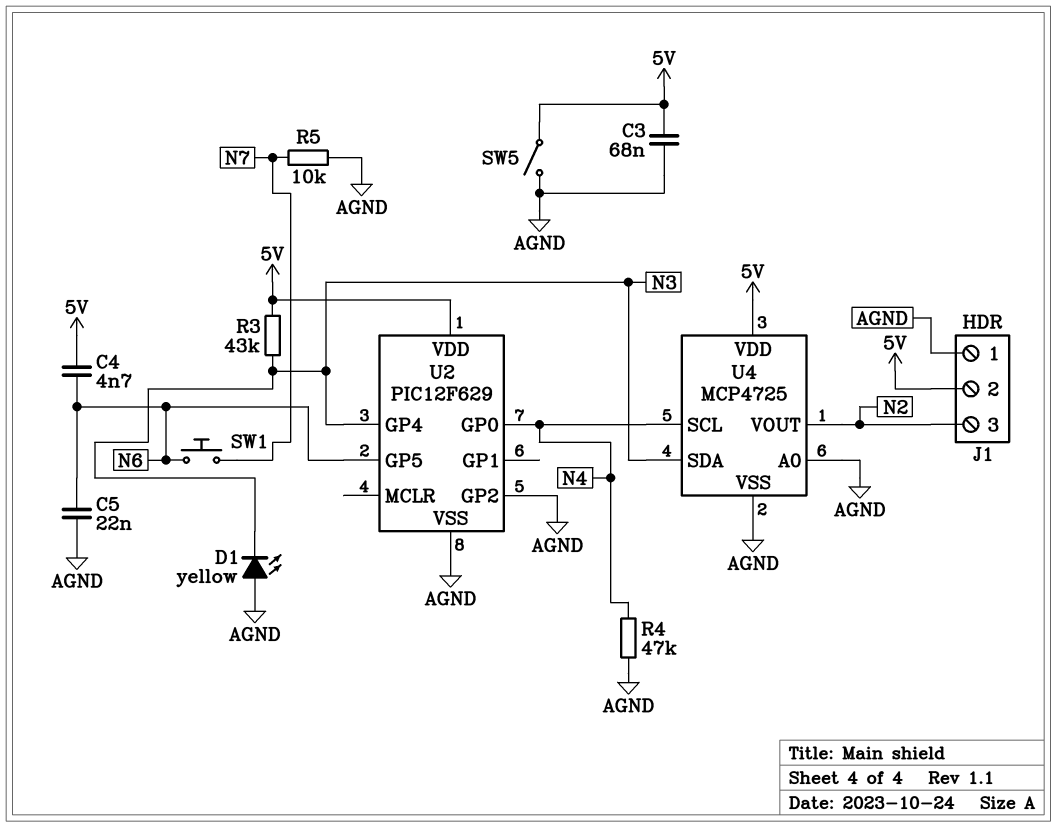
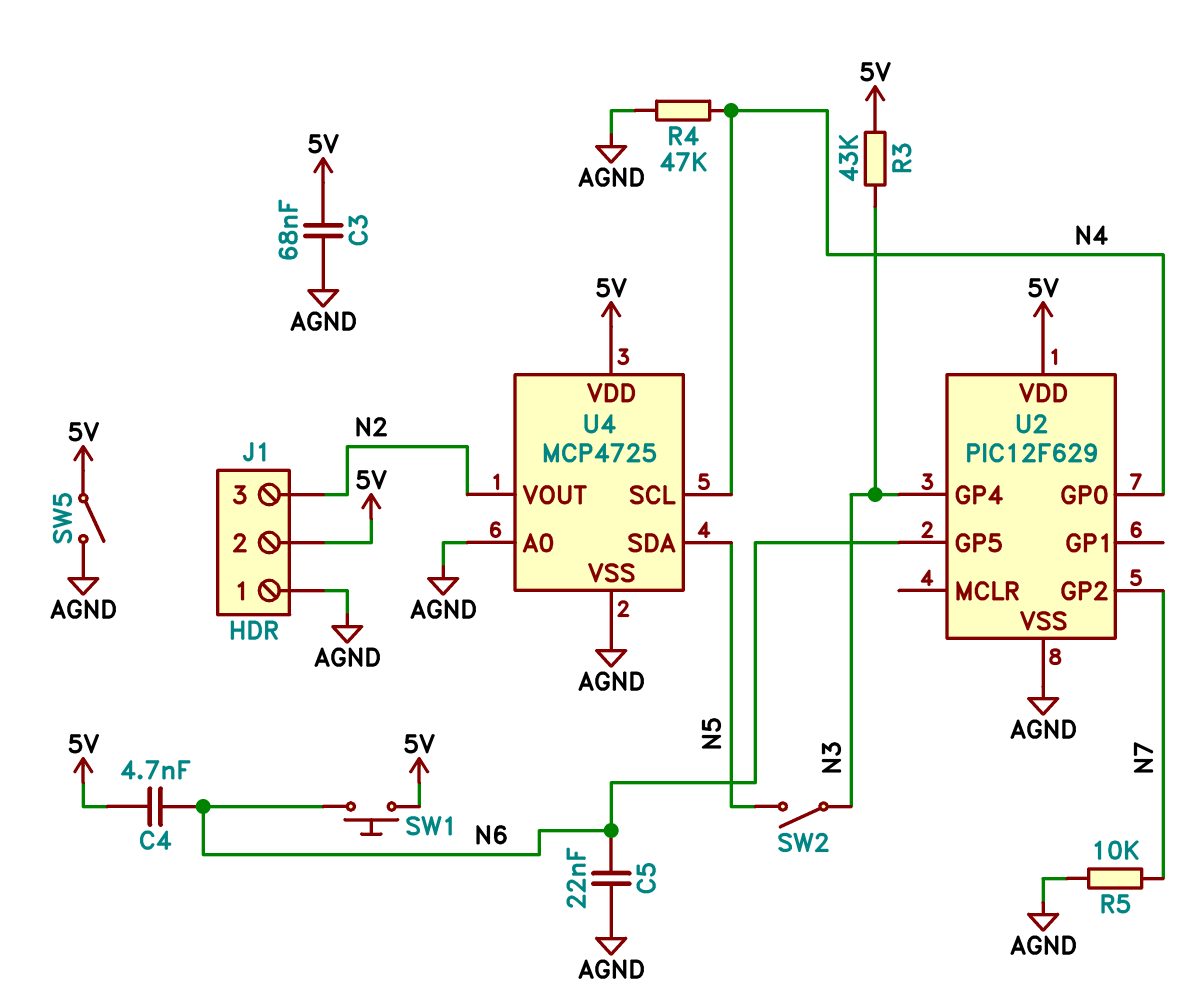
D1: LED yellow (A AGND, K N3) -> none
SW1: button (N6, N7) -> button (5V, N6)
SW2: none -> switch (N3, N5)
U2 pin GP2: AGND -> N7
U4 pin SDA: N3 -> N5

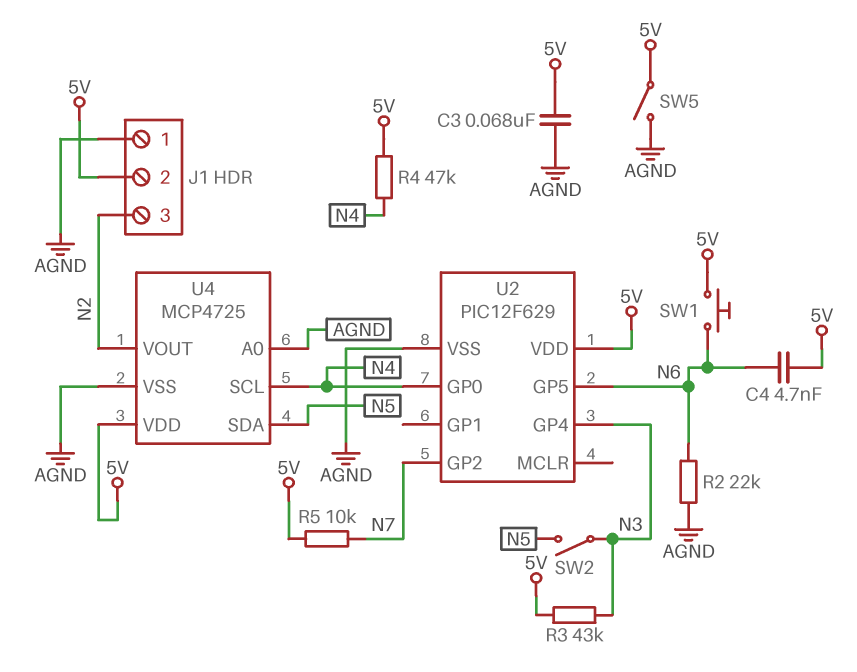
C5: 22nF (AGND, N6) -> none
R2: none -> 22k (AGND, N6)
R4: 47k (AGND, N4) -> 47k (5V, N4)
R5: 10k (AGND, N7) -> 10k (5V, N7)

